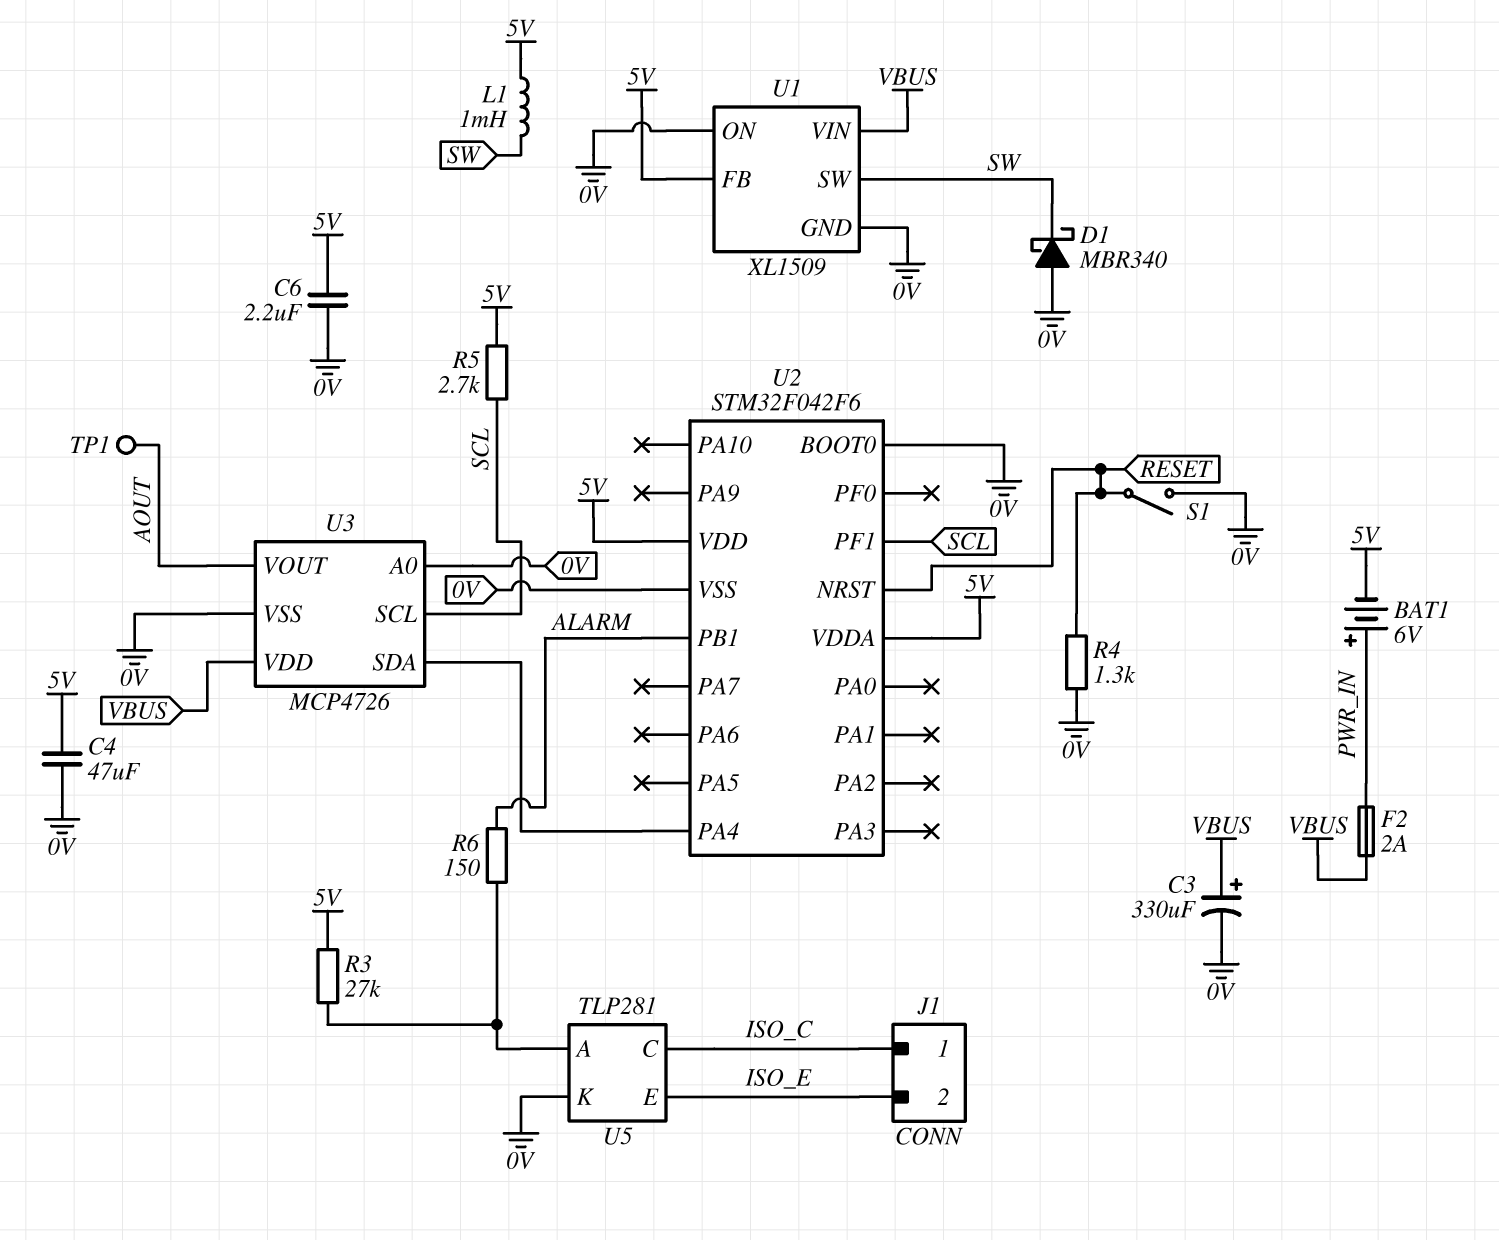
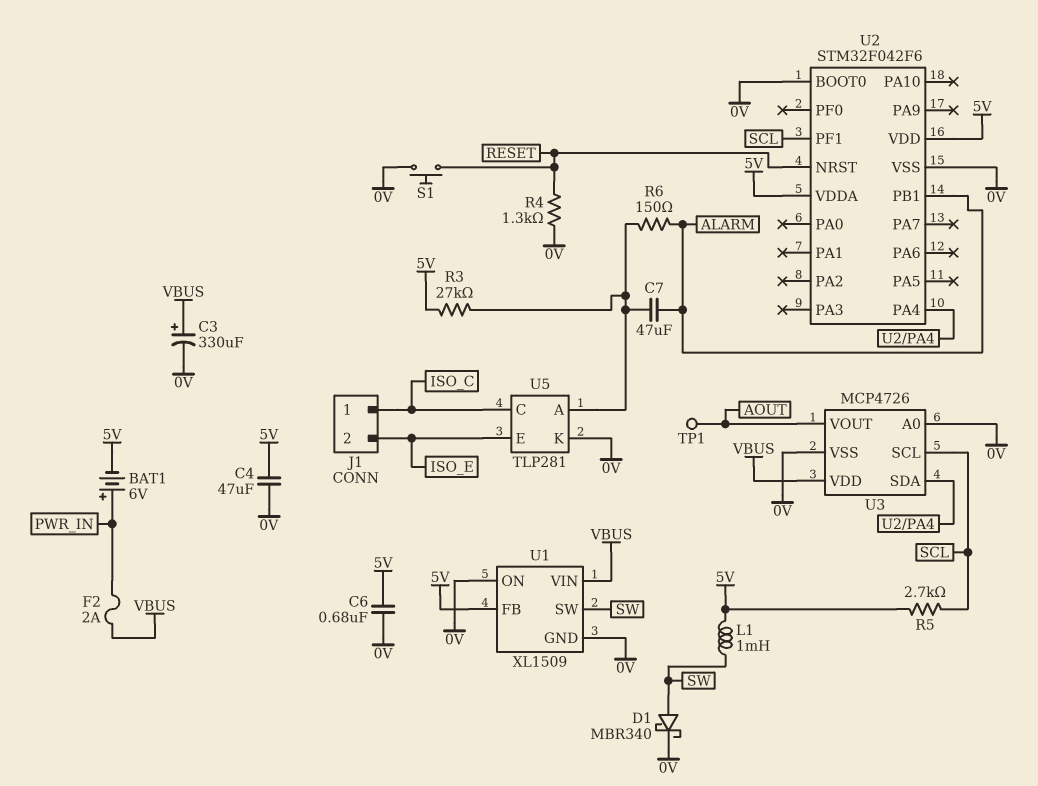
C6: 2.2uF (0V, 5V) -> 680nF (0V, 5V)
C7: none -> 47uF (ALARM, U5/A)
D1: schottky MBR340 (A 0V, K SW) -> schottky MBR340 (A SW, K 0V)
S1: switch (0V, RESET) -> button (0V, RESET)

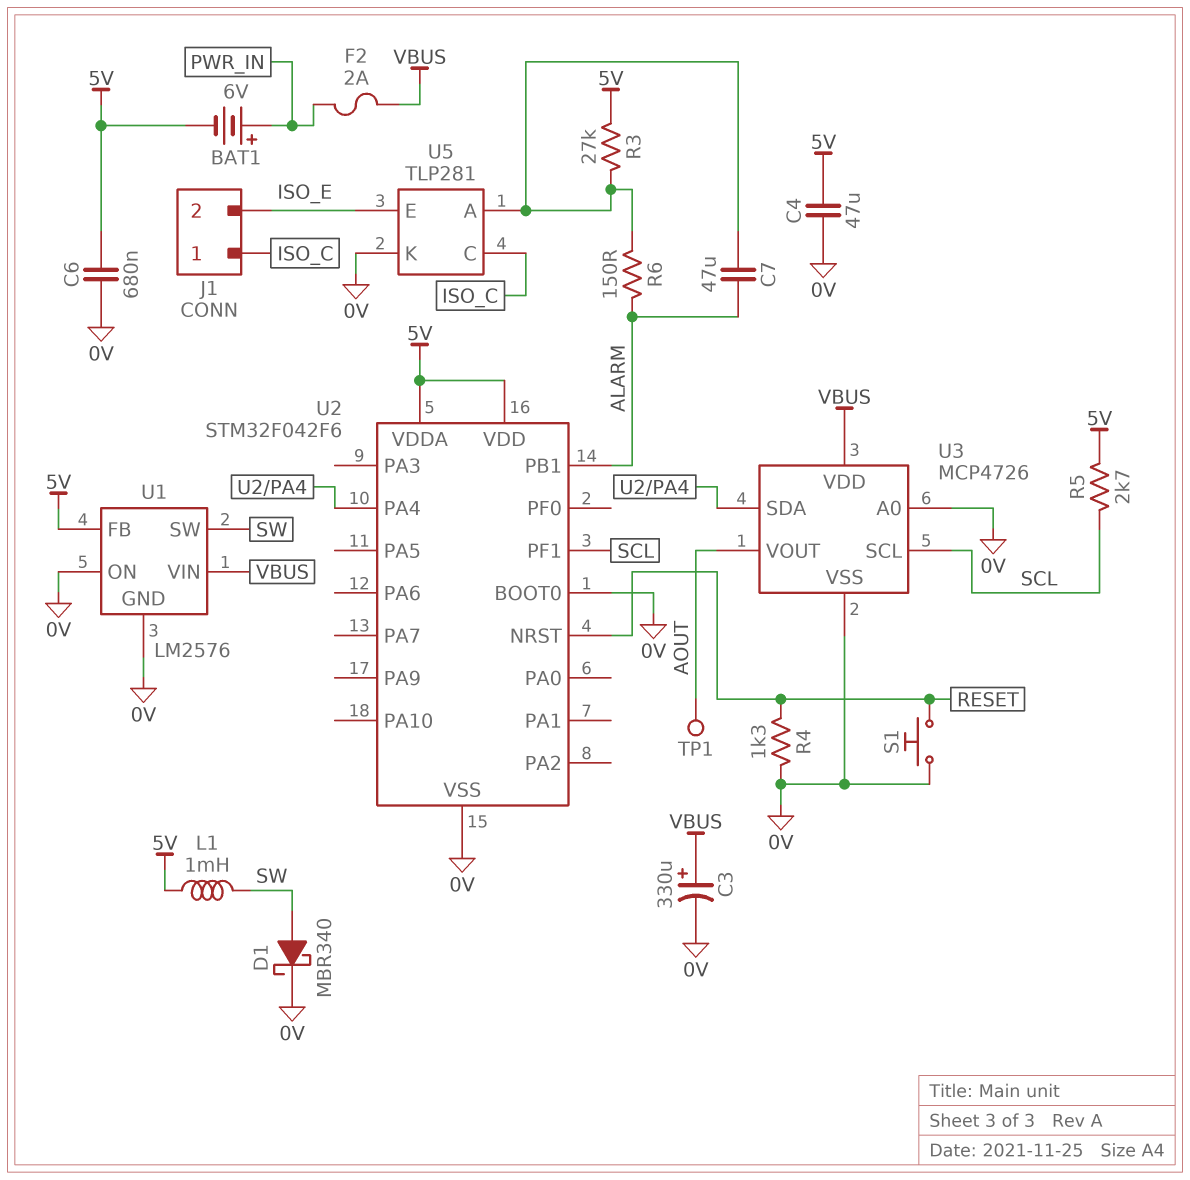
U1: XL1509 -> LM2576

